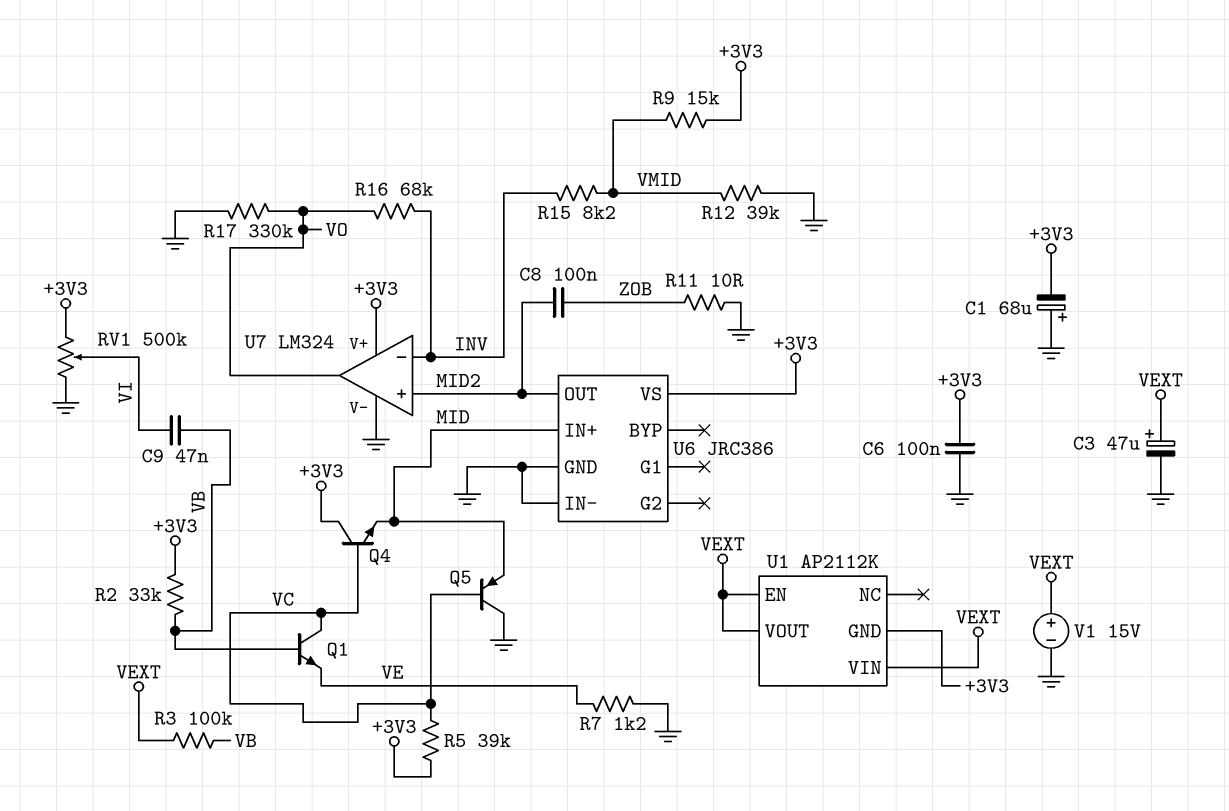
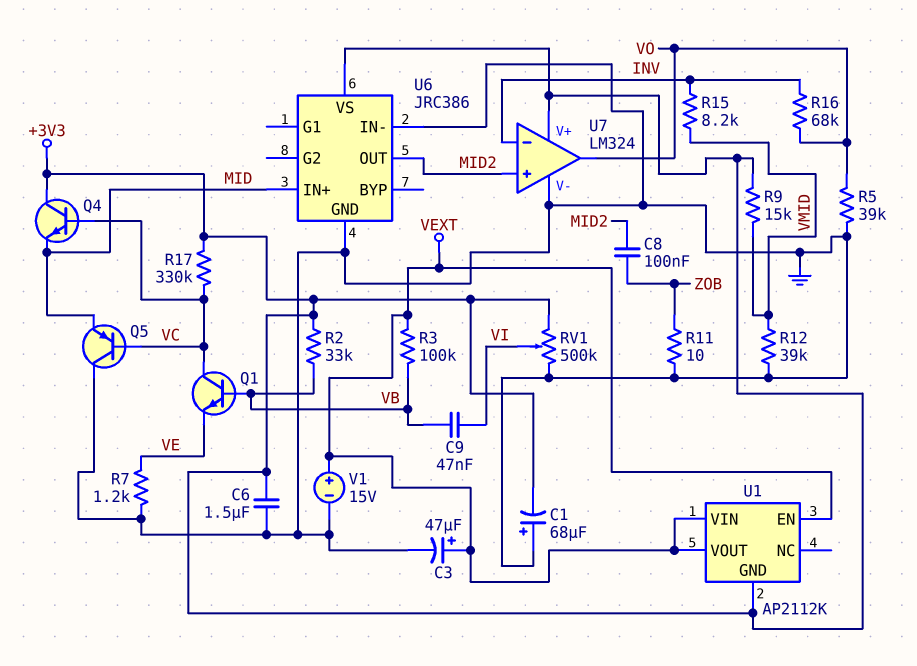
C6: 100nF (+3V3, GND) -> 1.5uF (+3V3, GND)
R5: 39k (+3V3, VC) -> 39k (GND, VO)
R17: 330k (GND, VO) -> 330k (+3V3, VC)

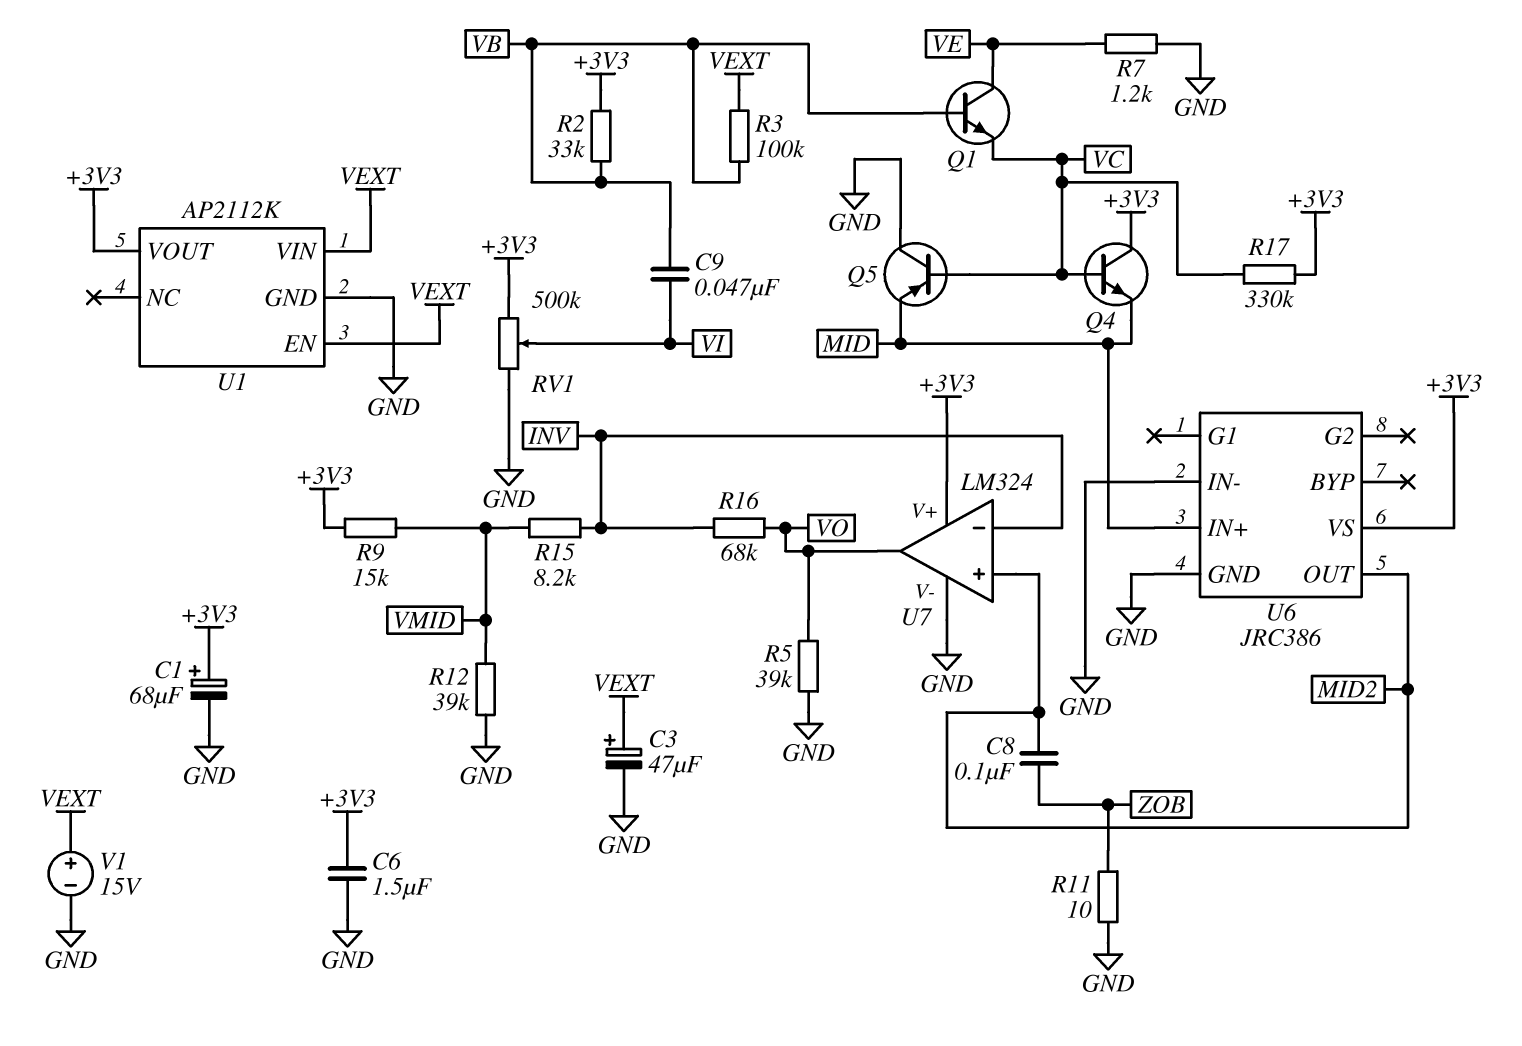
C1: 68uF (plus GND, minus +3V3) -> 68uF (plus +3V3, minus GND)
Q1: NPN (B VB, C VC, E VE) -> NPN (B VB, C VE, E VC)
U1 pin GND: +3V3 -> GND
U1 pin VOUT: VEXT -> +3V3

